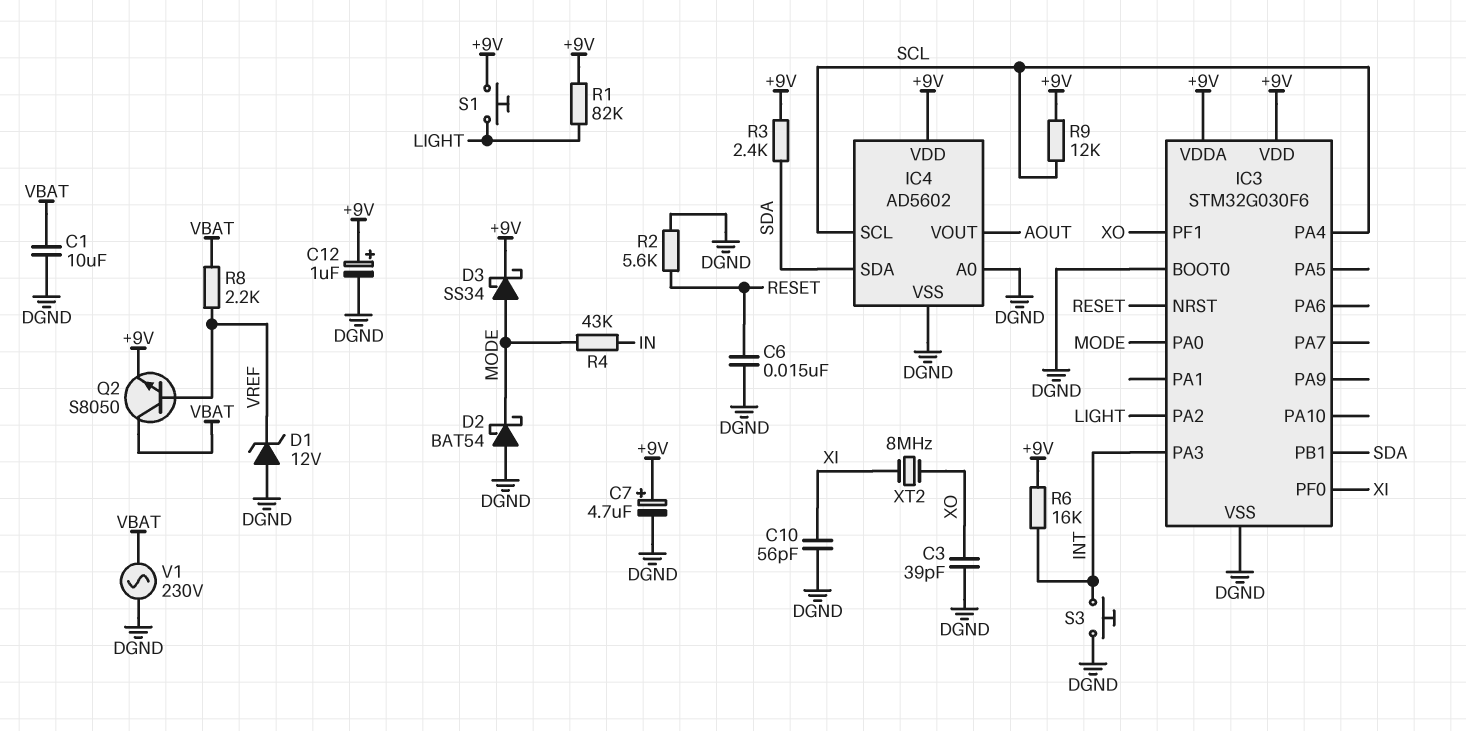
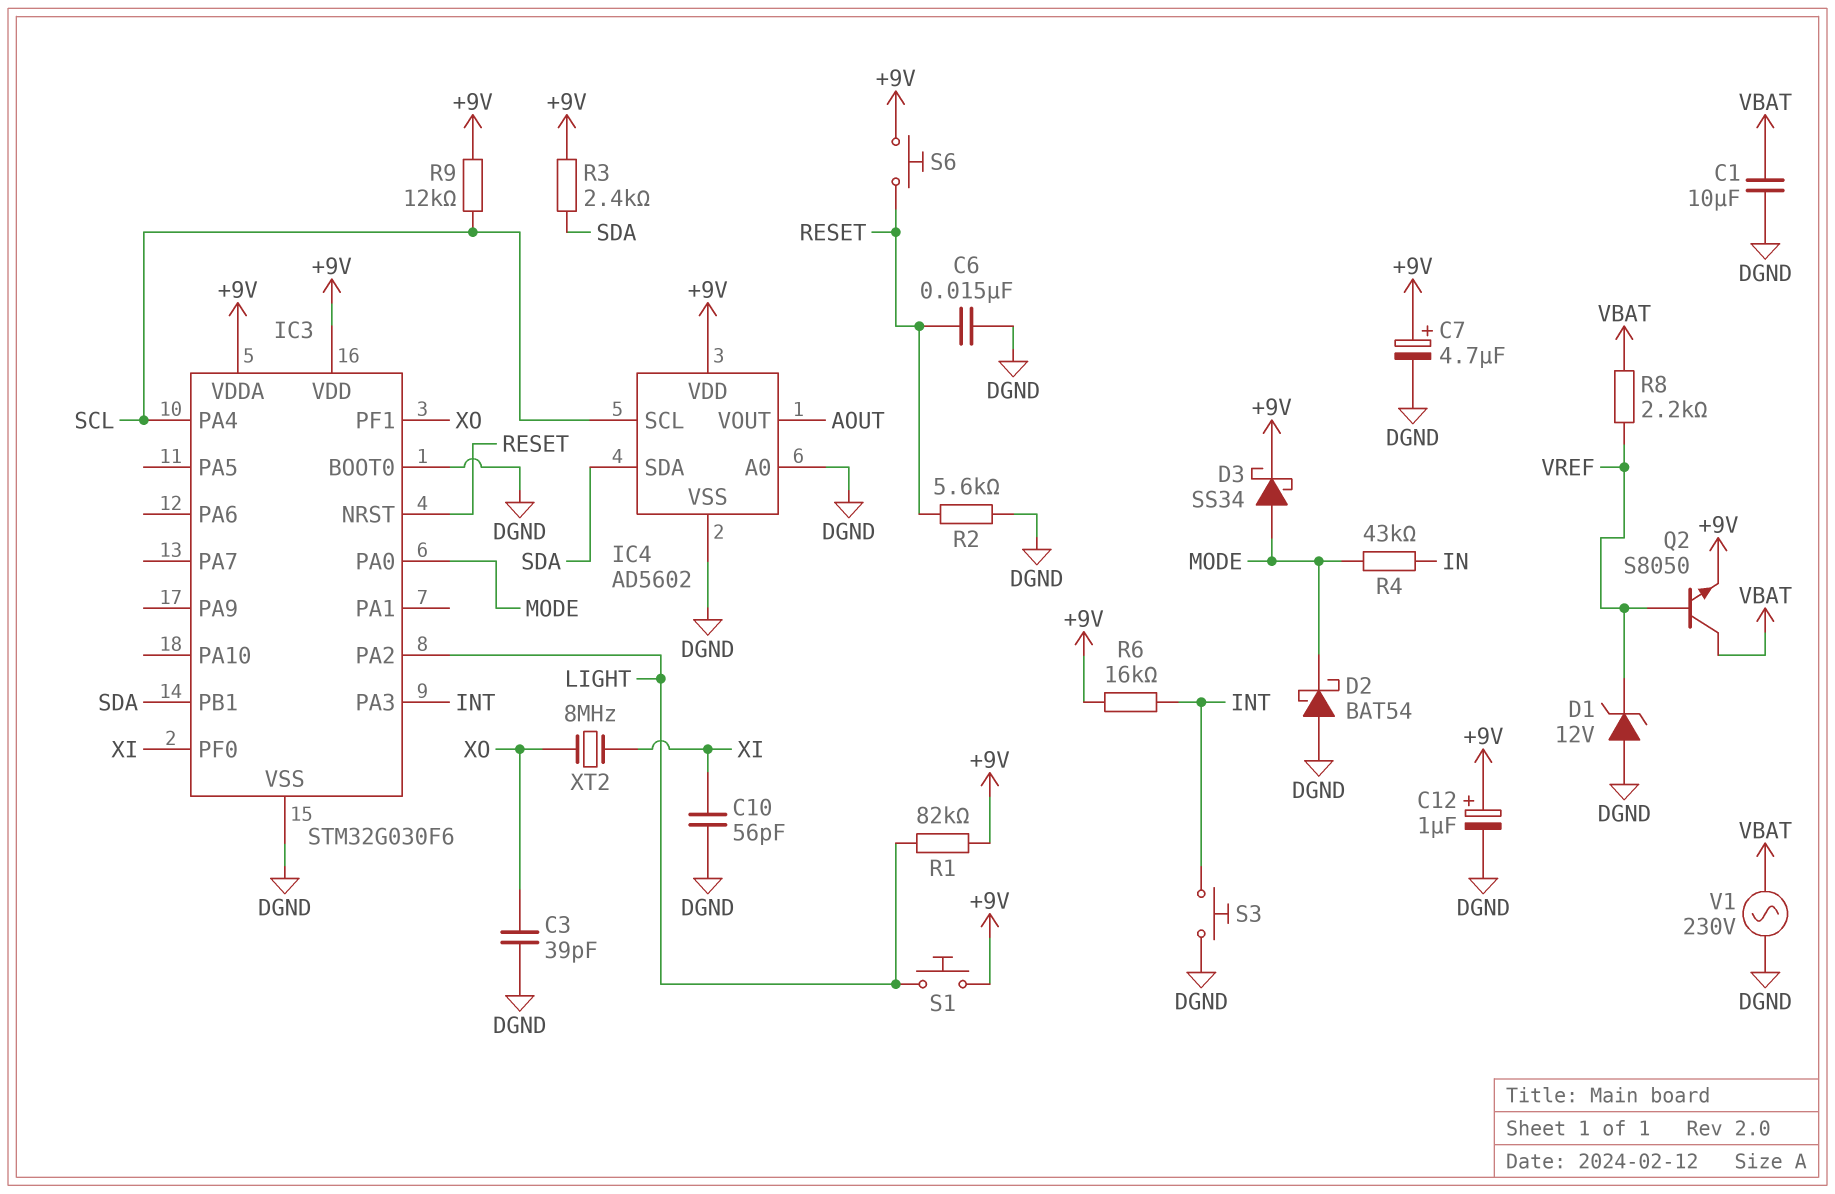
S6: none -> button (+9V, RESET)

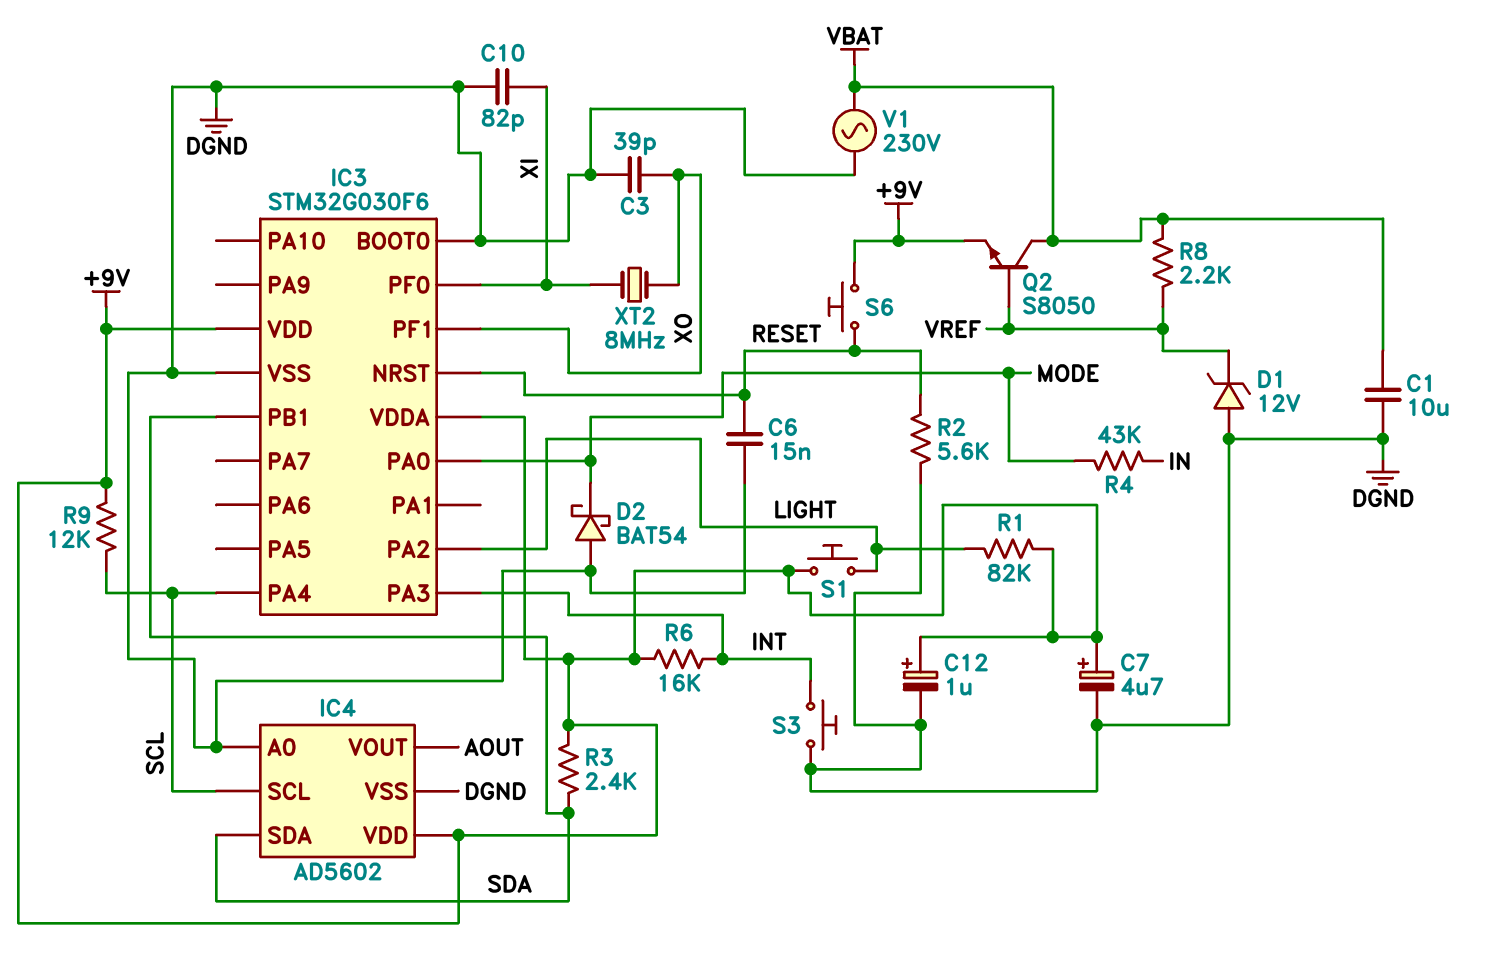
C10: 56pF (DGND, XI) -> 82pF (DGND, XI)
D3: schottky SS34 (A MODE, K +9V) -> none

